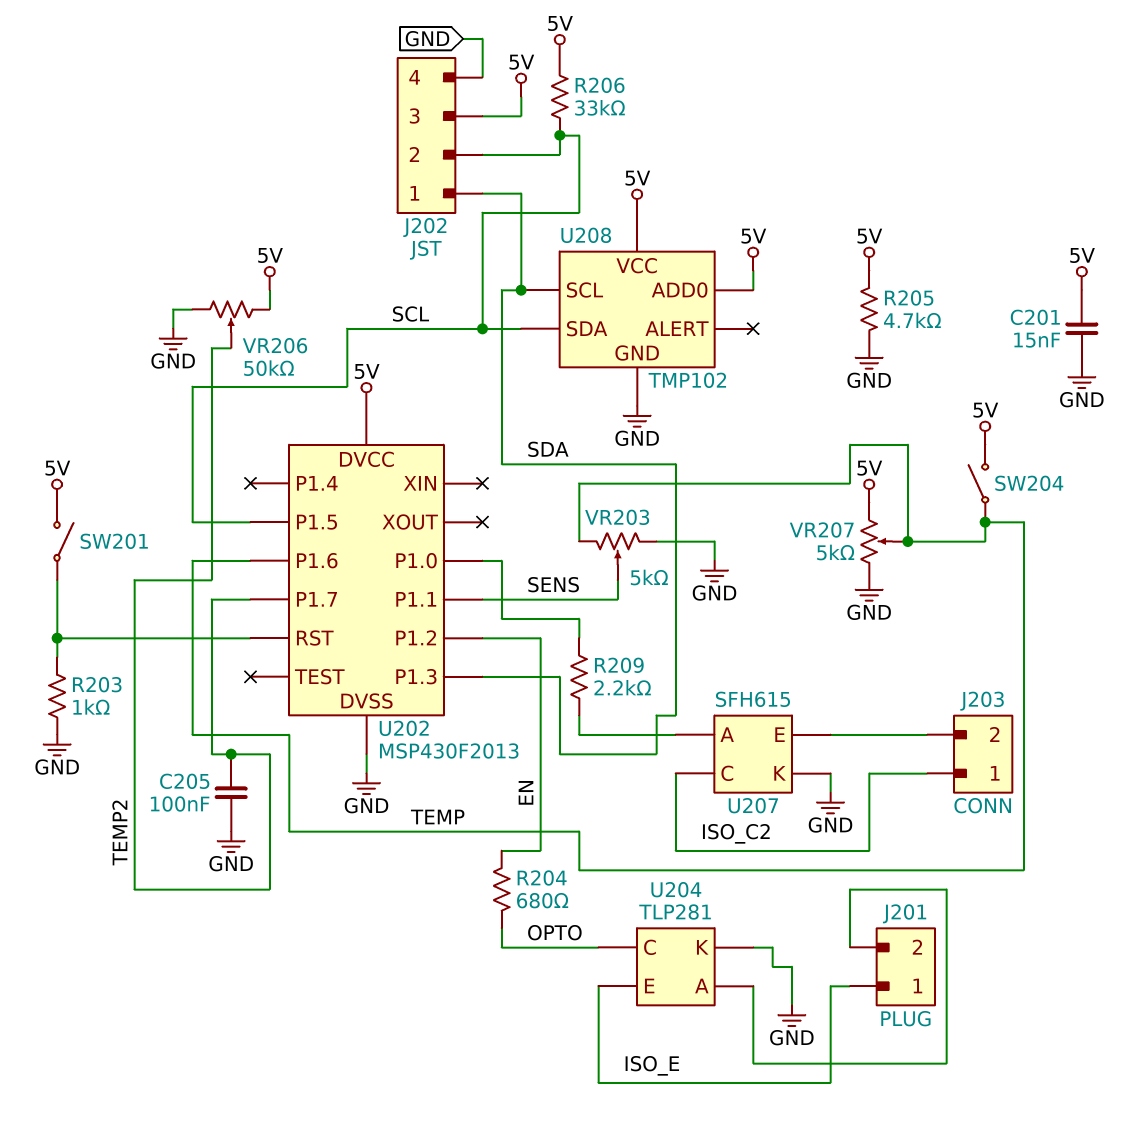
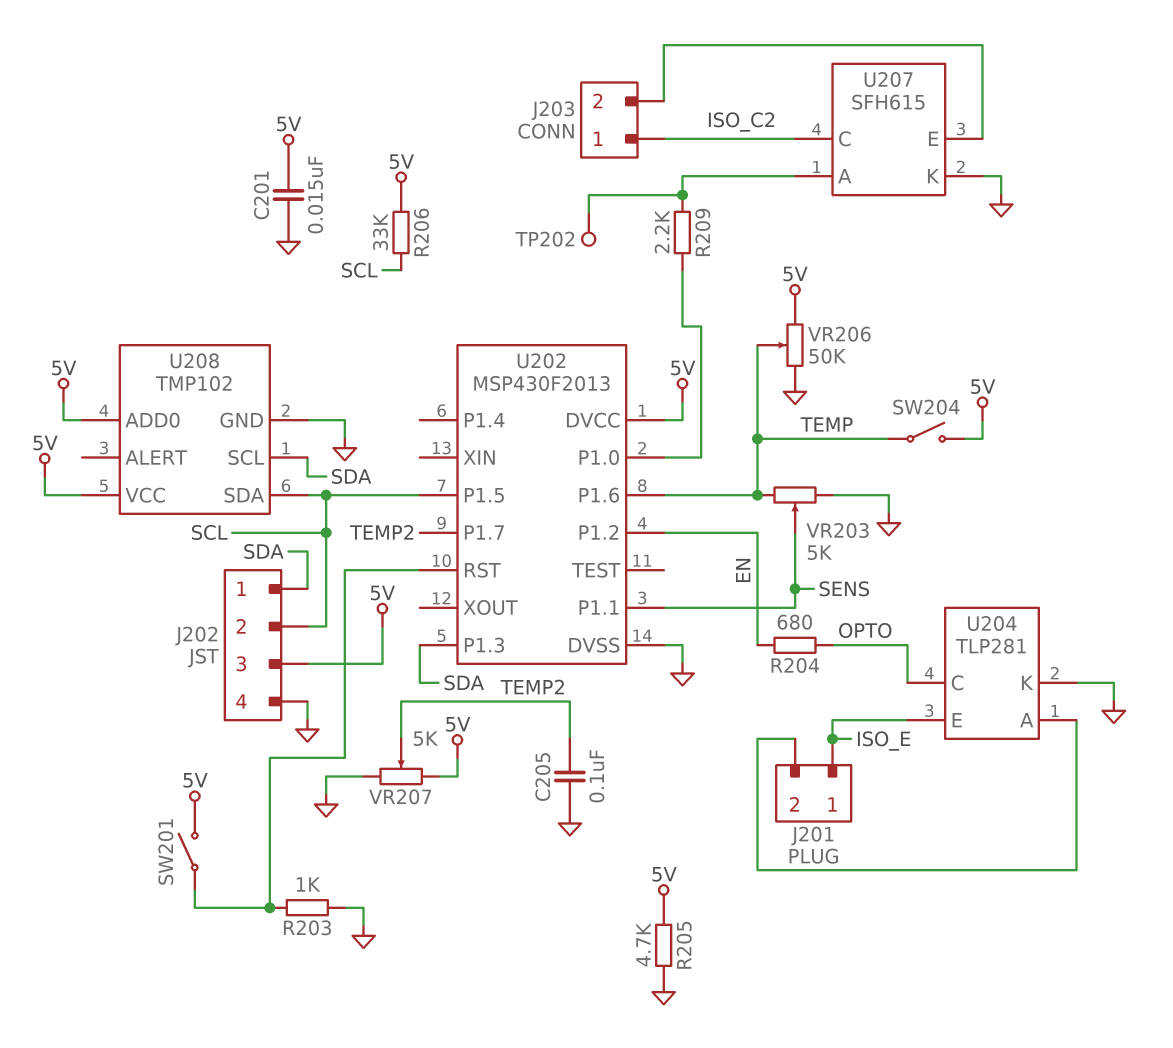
TP202: none -> test point (U207/A)
VR206: 50k (5V, GND, wiper TEMP2) -> 50k (5V, GND, wiper TEMP)
VR207: 5k (5V, GND, wiper TEMP) -> 5k (5V, GND, wiper TEMP2)

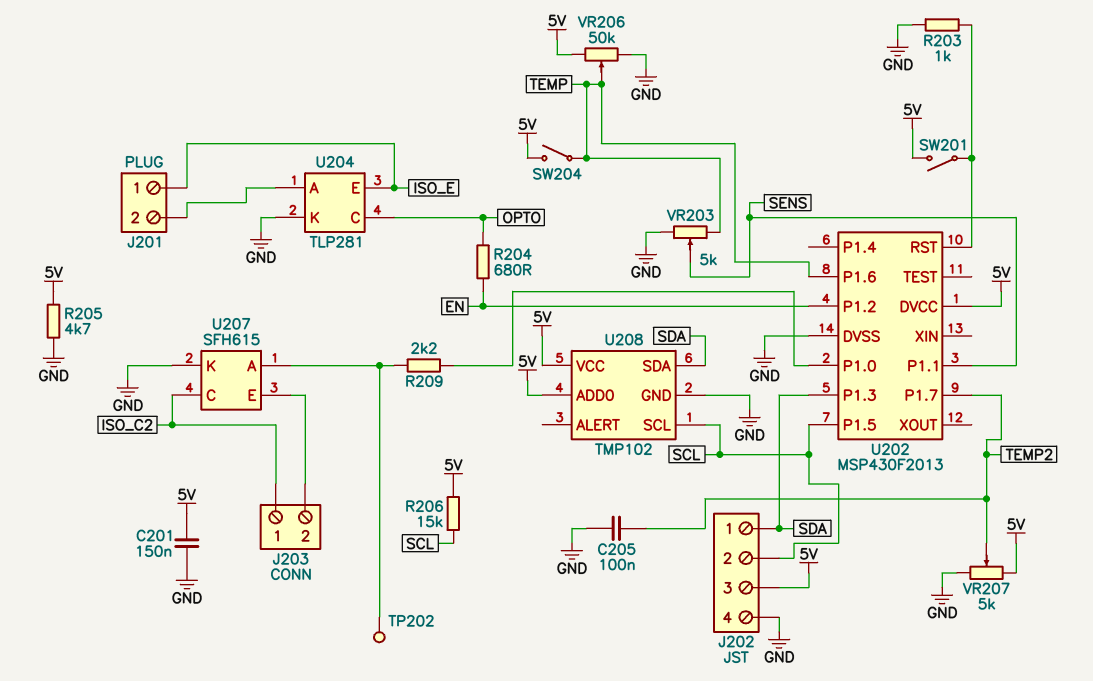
C201: 15nF (5V, GND) -> 150nF (5V, GND)
R206: 33k (5V, SCL) -> 15k (5V, SCL)
U208 pin SCL: SDA -> SCL
U208 pin SDA: SCL -> SDA

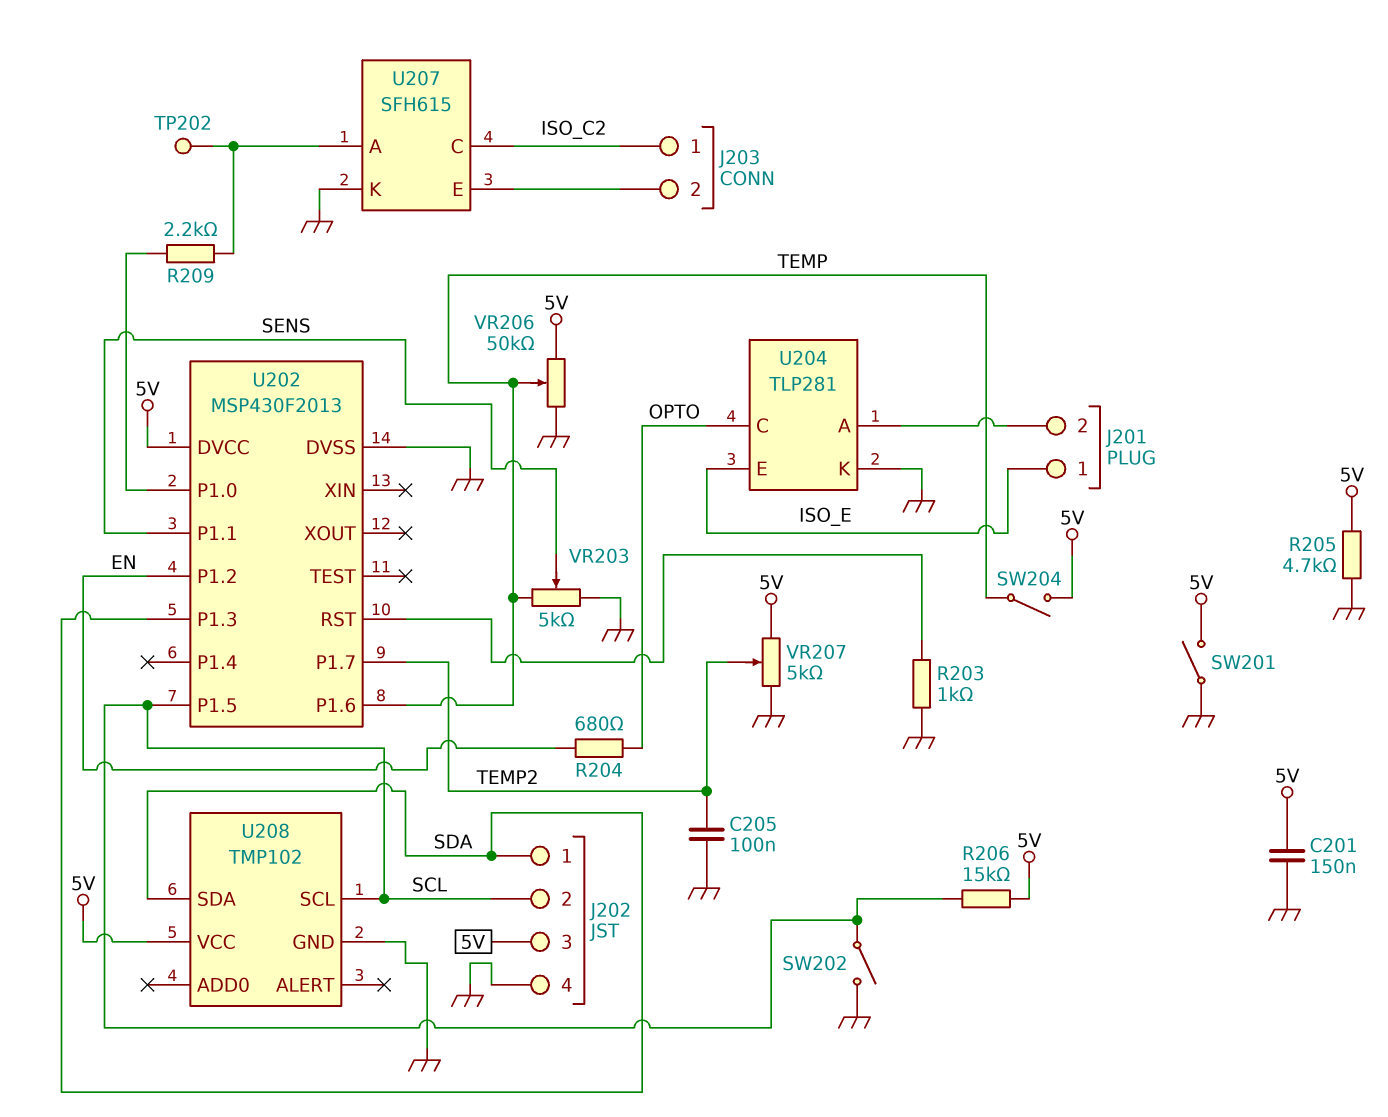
SW201: switch (5V, U202/RST) -> switch (5V, GND)
SW202: none -> switch (GND, SCL)
U208 pin ADD0: 5V -> none

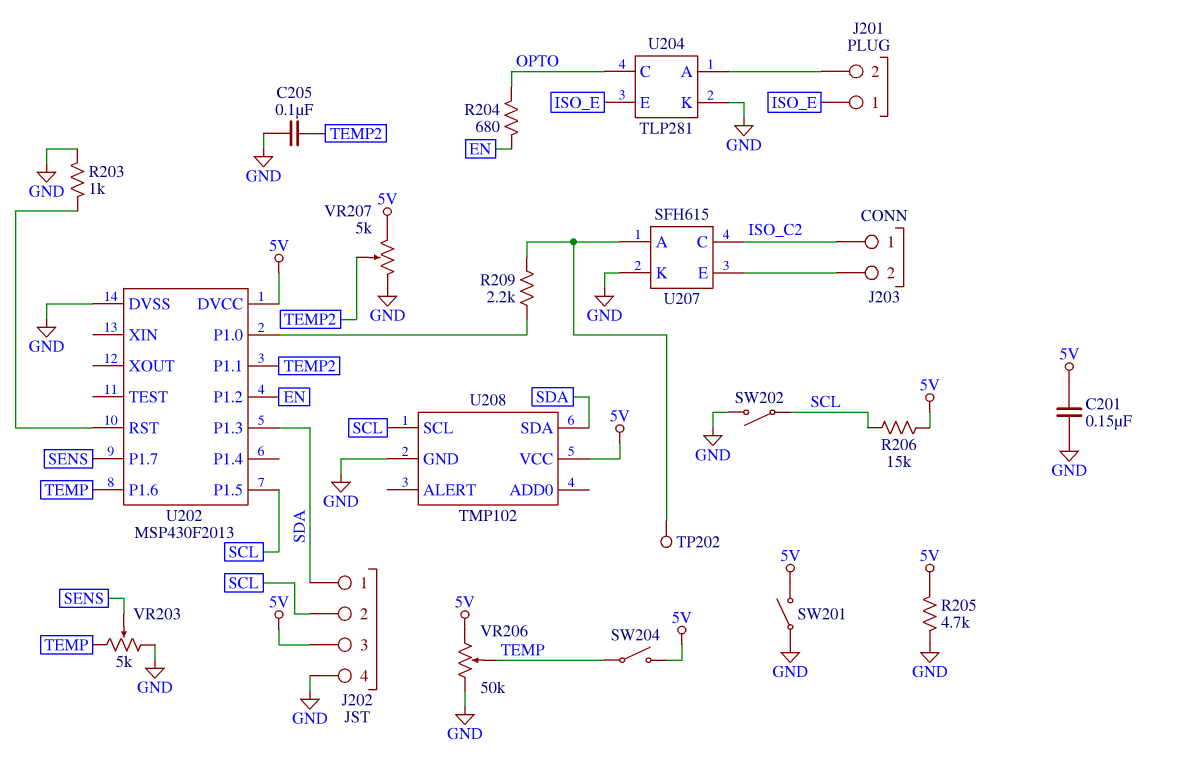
U202 pin P1.1: SENS -> TEMP2
U202 pin P1.7: TEMP2 -> SENS

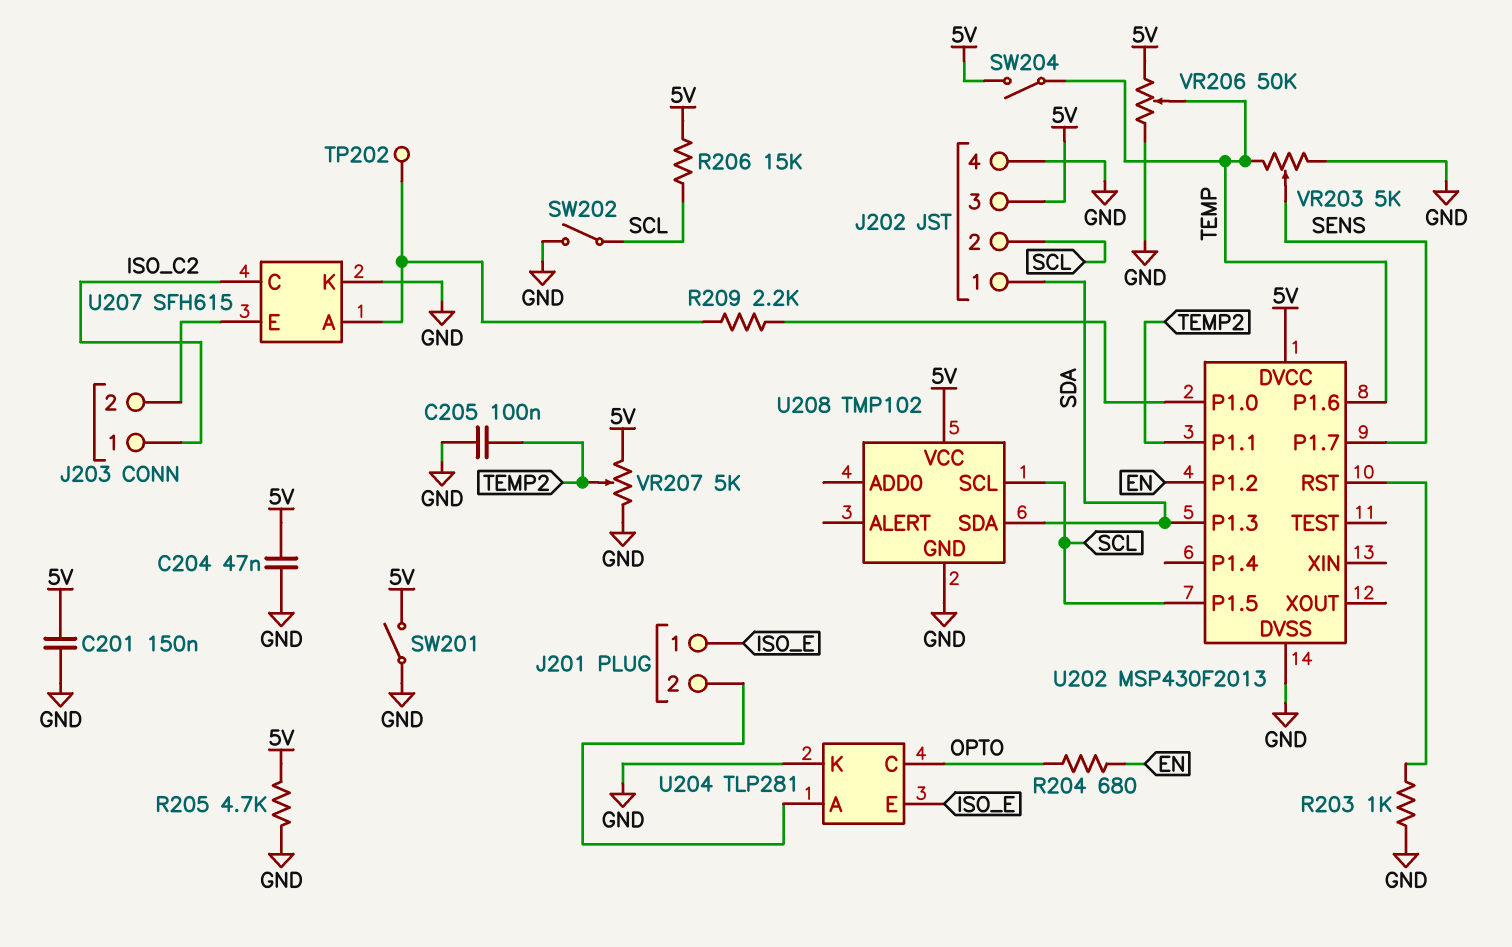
C204: none -> 47nF (5V, GND)

